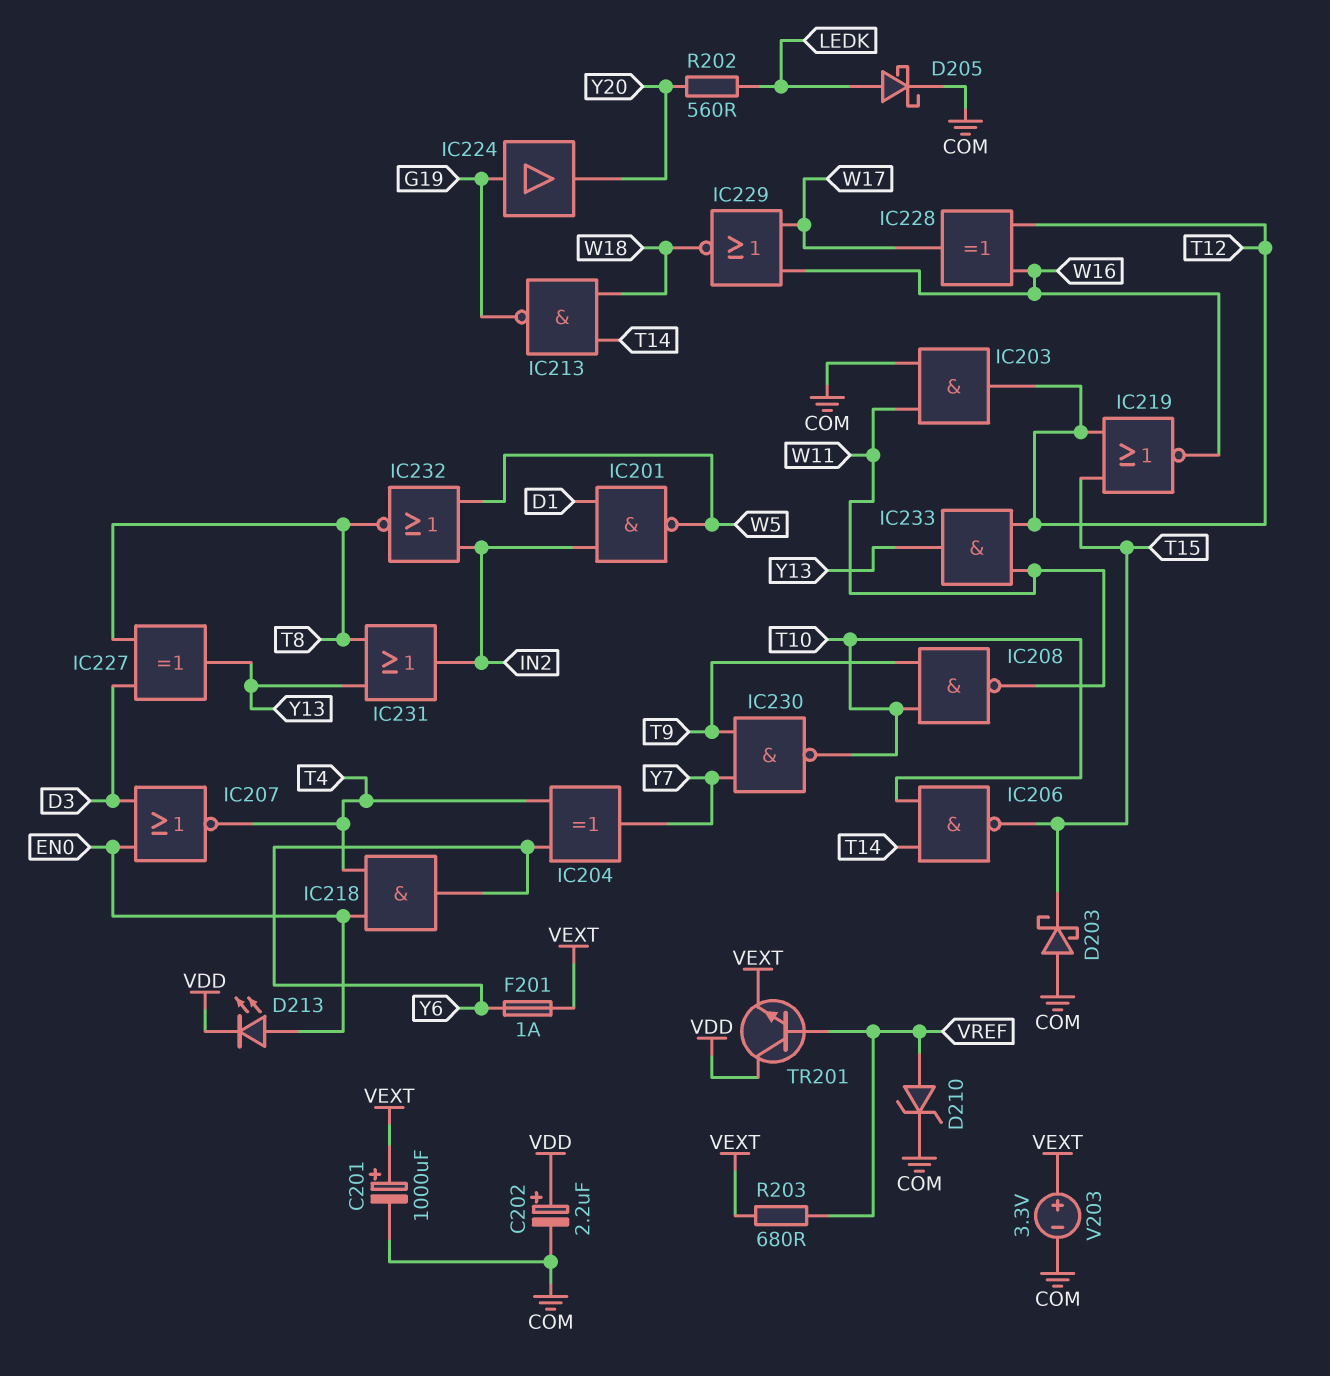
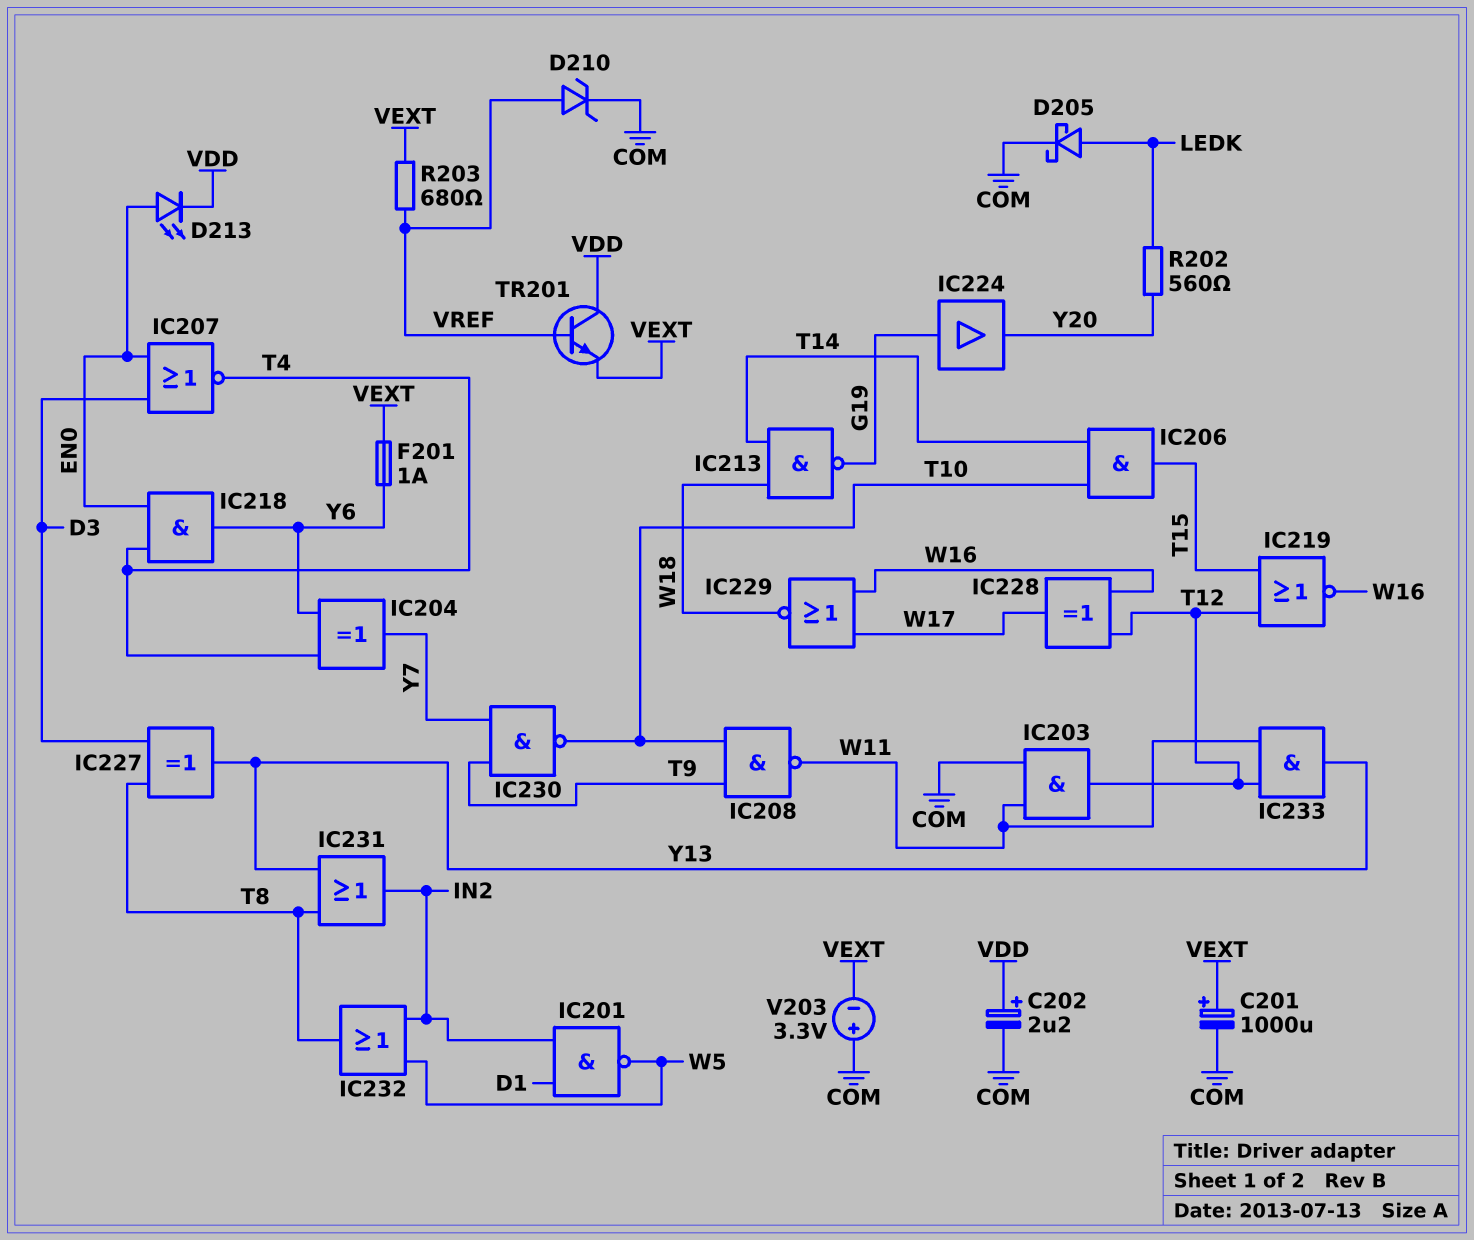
D203: schottky (A COM, K T15) -> none
IC206: NAND (in T10, in T14, out T15) -> AND (in T10, in T14, out T15)
IC232: NOR (in IN2, in W5, out T8) -> OR (in IN2, in W5, out T8)
V203: 3.3V (plus VEXT, minus COM) -> 3.3V (plus COM, minus VEXT)

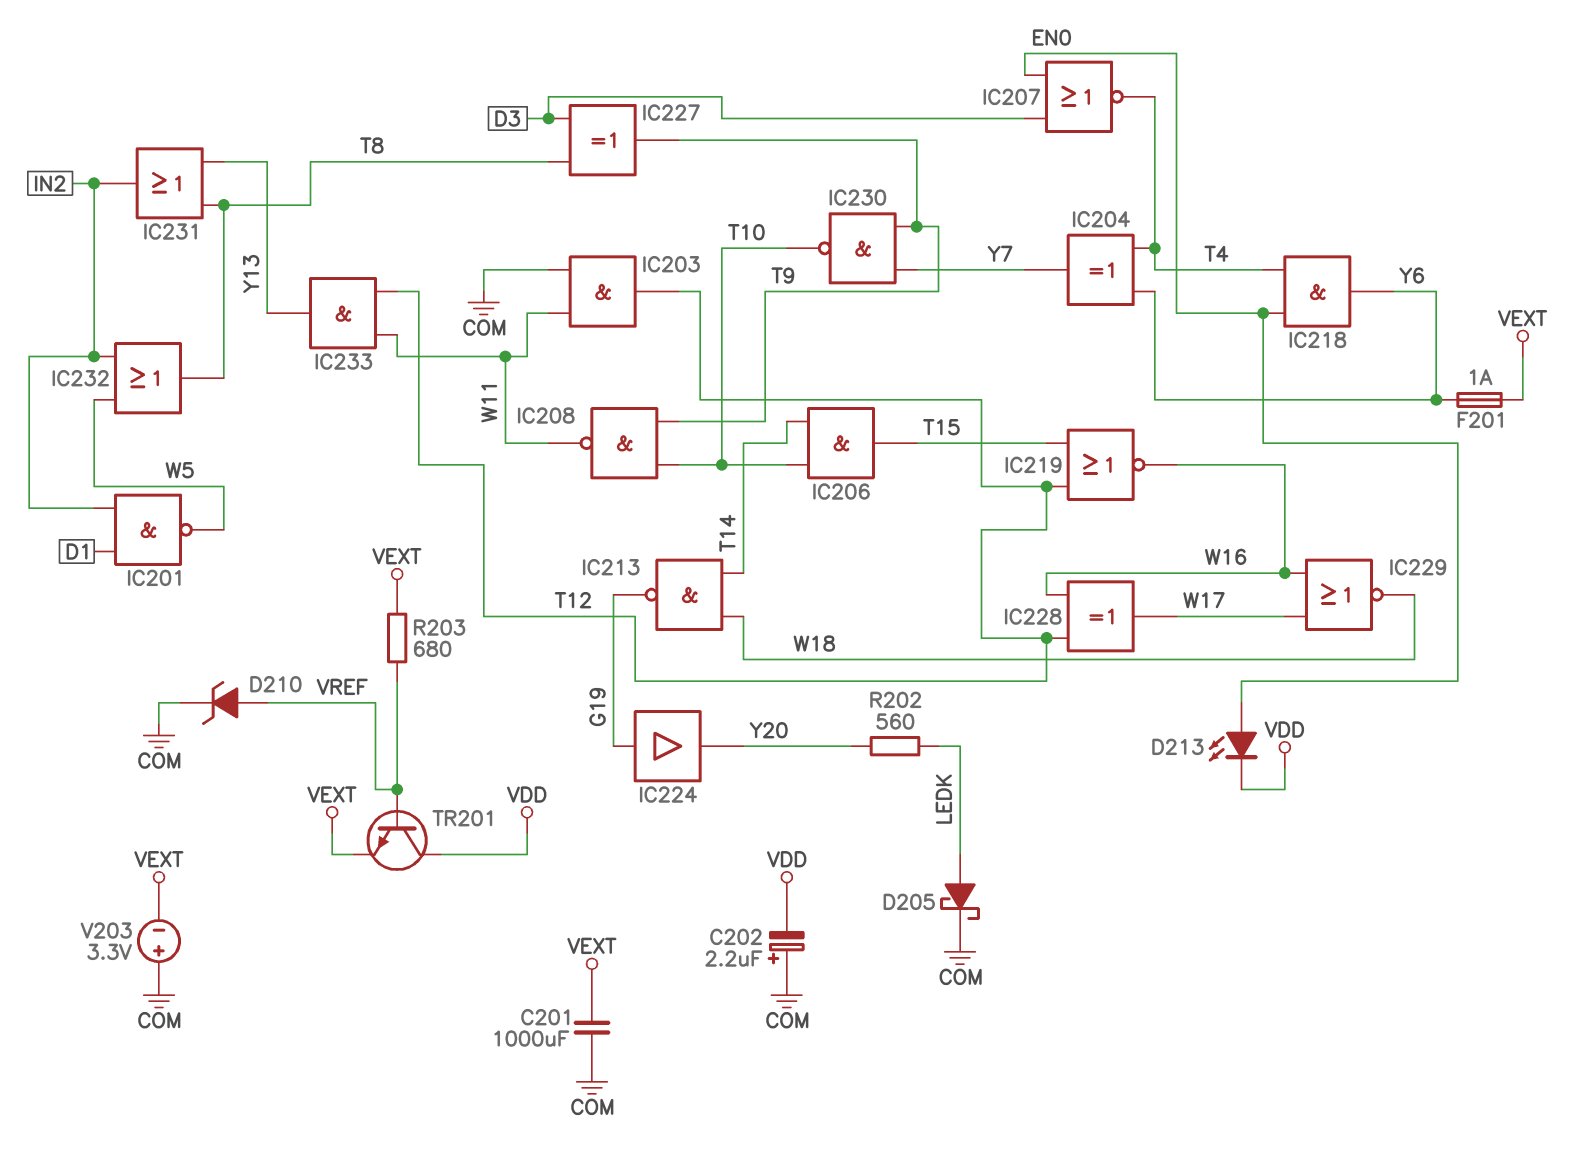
C201: 1000uF (plus VEXT, minus COM) -> 1000uF (COM, VEXT)
C202: 2.2uF (plus VDD, minus COM) -> 2.2uF (plus COM, minus VDD)
IC227: XOR (in D3, in T8, out Y13) -> XOR (in D3, in T8, out T9)

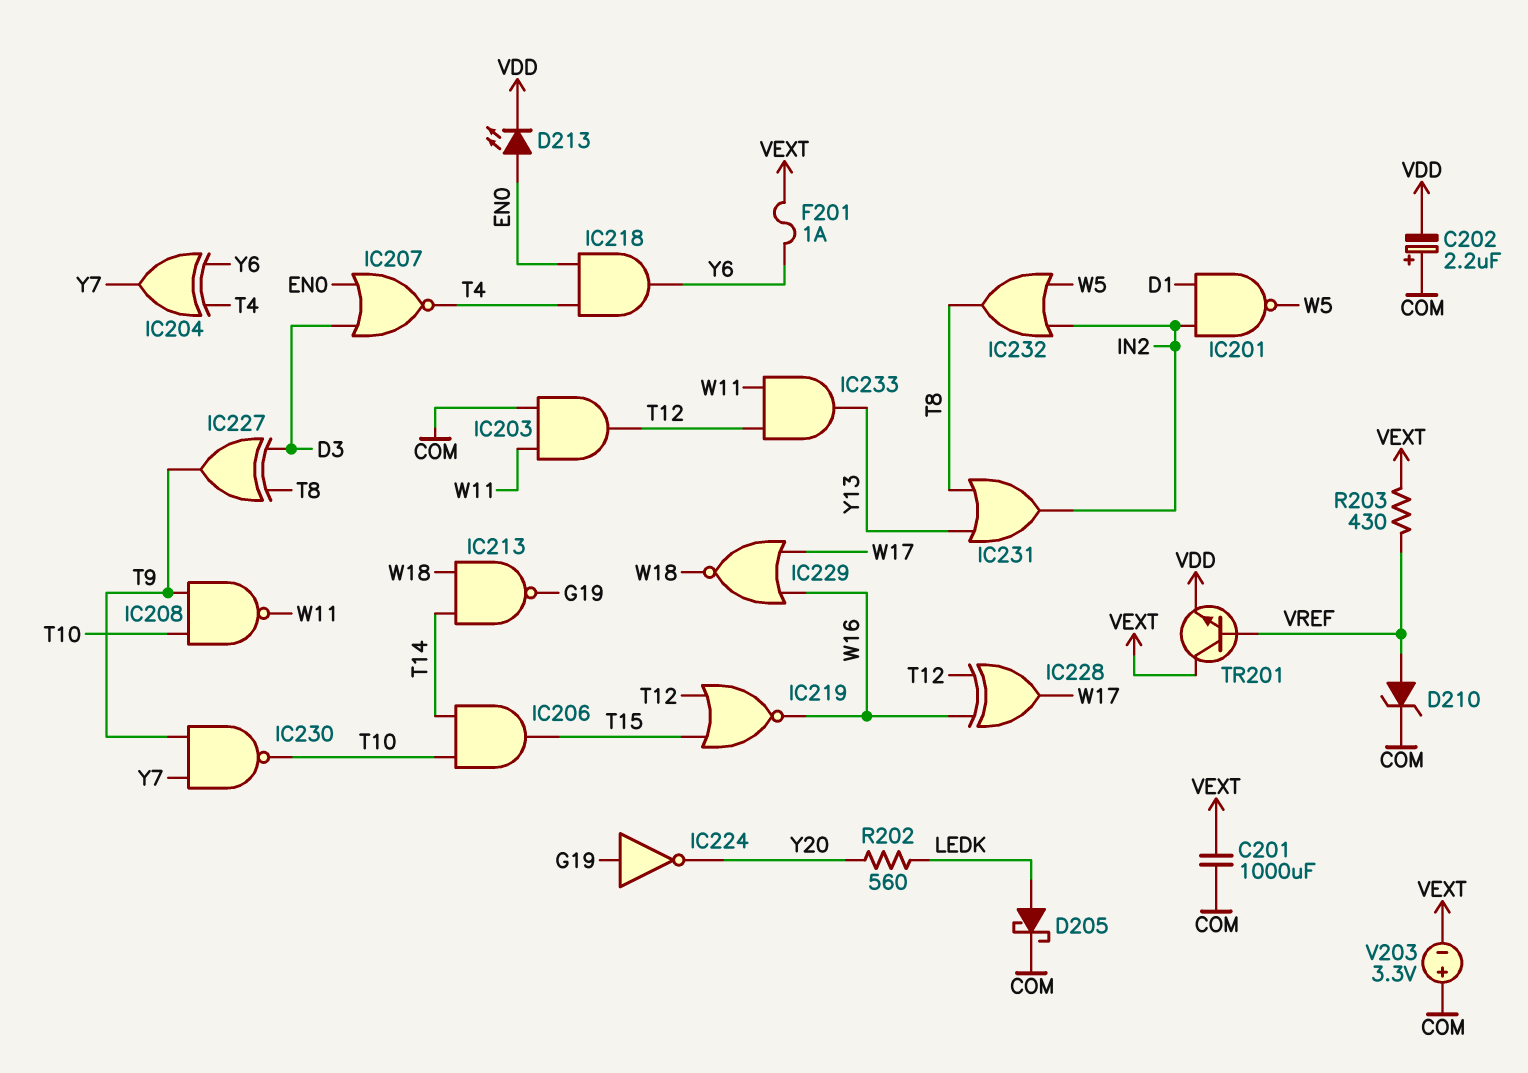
IC224: buffer (in G19, out Y20) -> NOT (in G19, out Y20)
R203: 680 (VEXT, VREF) -> 430 (VEXT, VREF)
TR201: NPN (B VREF, C VDD, E VEXT) -> NPN (B VREF, C VEXT, E VDD)

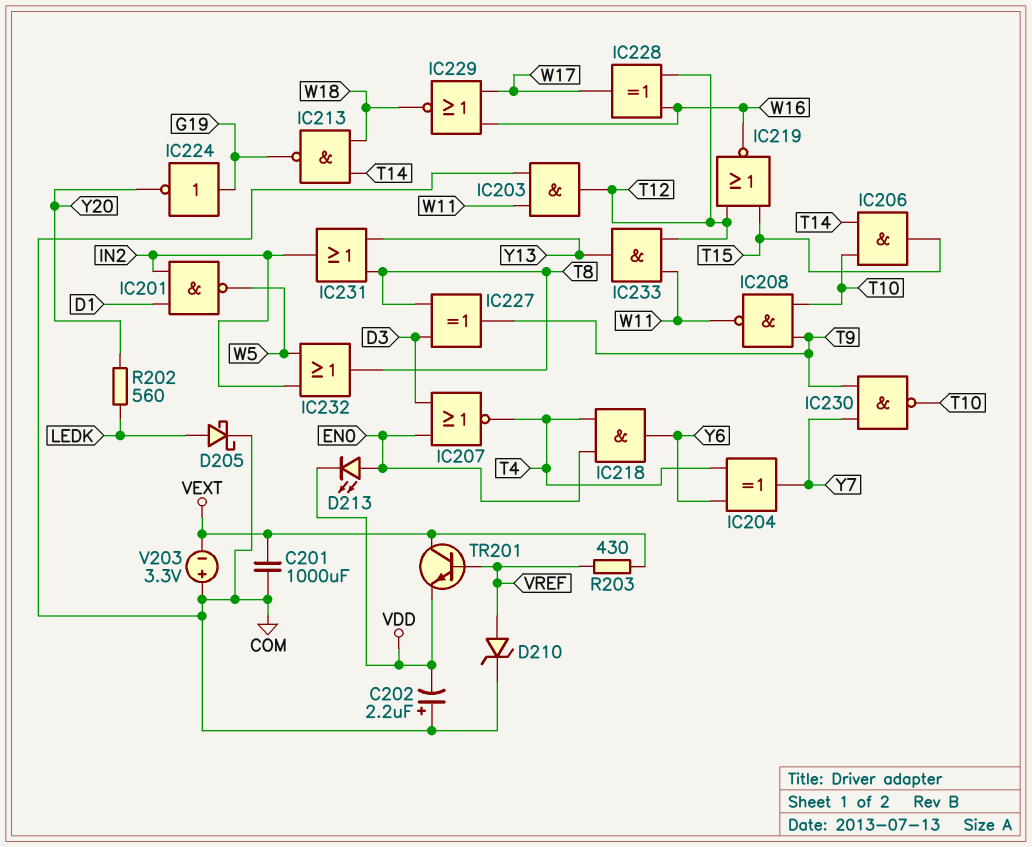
F201: 1A (VEXT, Y6) -> none

